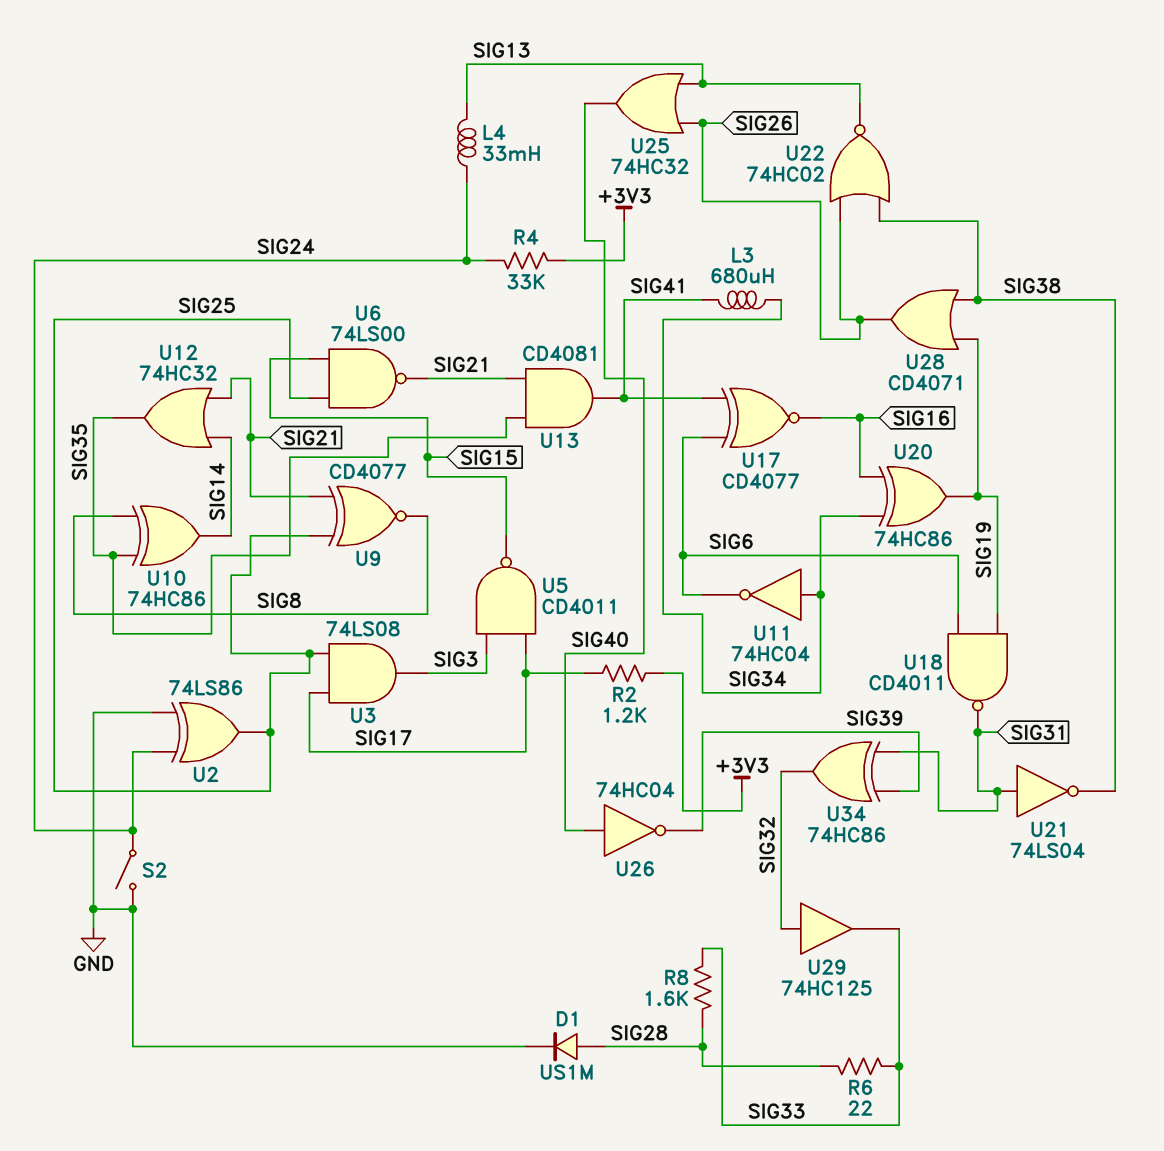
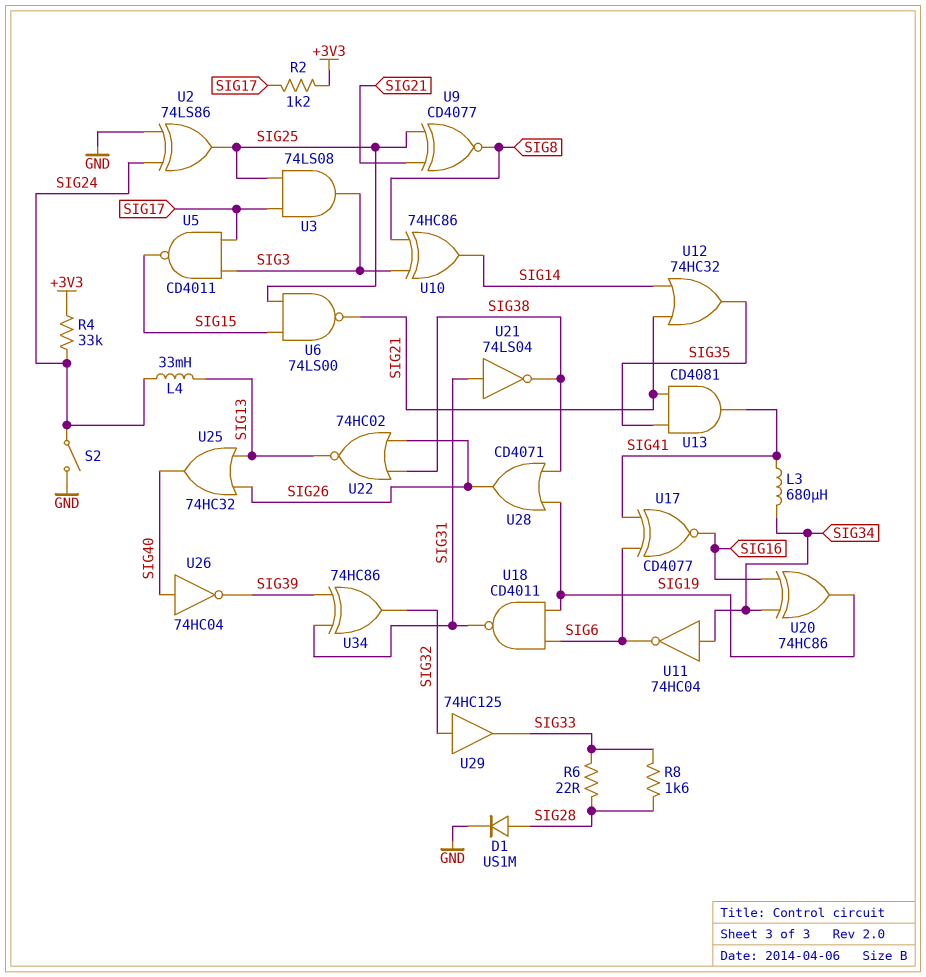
U10: XOR 74HC86 (in SIG8, in SIG35, out SIG14) -> XOR 74HC86 (in SIG3, in SIG8, out SIG14)

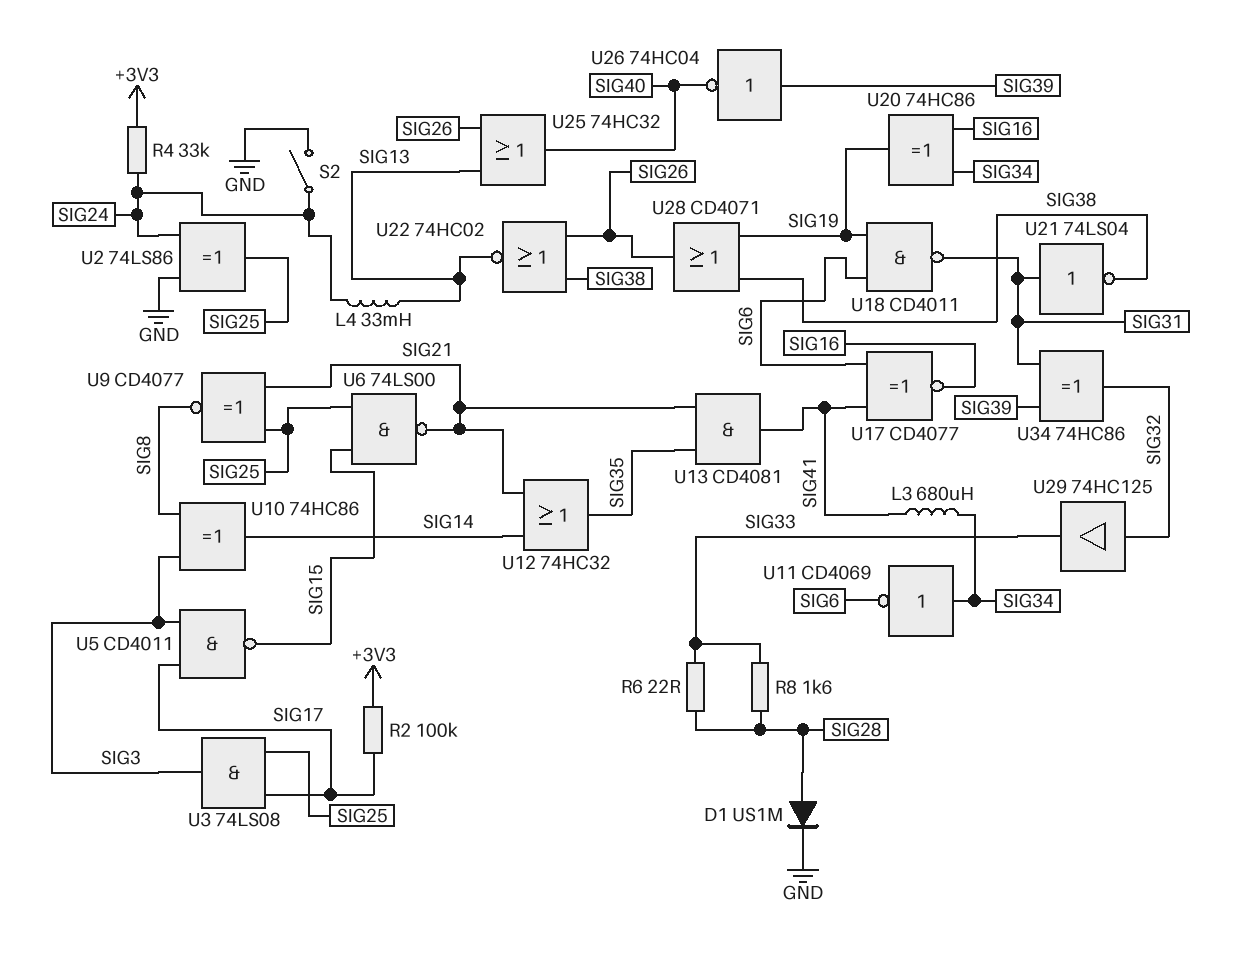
R2: 1.2k (+3V3, SIG17) -> 100k (+3V3, SIG17)
U11: NOT 74HC04 (in SIG34, out SIG6) -> NOT CD4069 (in SIG34, out SIG6)
U26: NOT 74HC04 (in SIG40, out SIG39) -> NOT 74HC04 (in SIG39, out SIG40)

